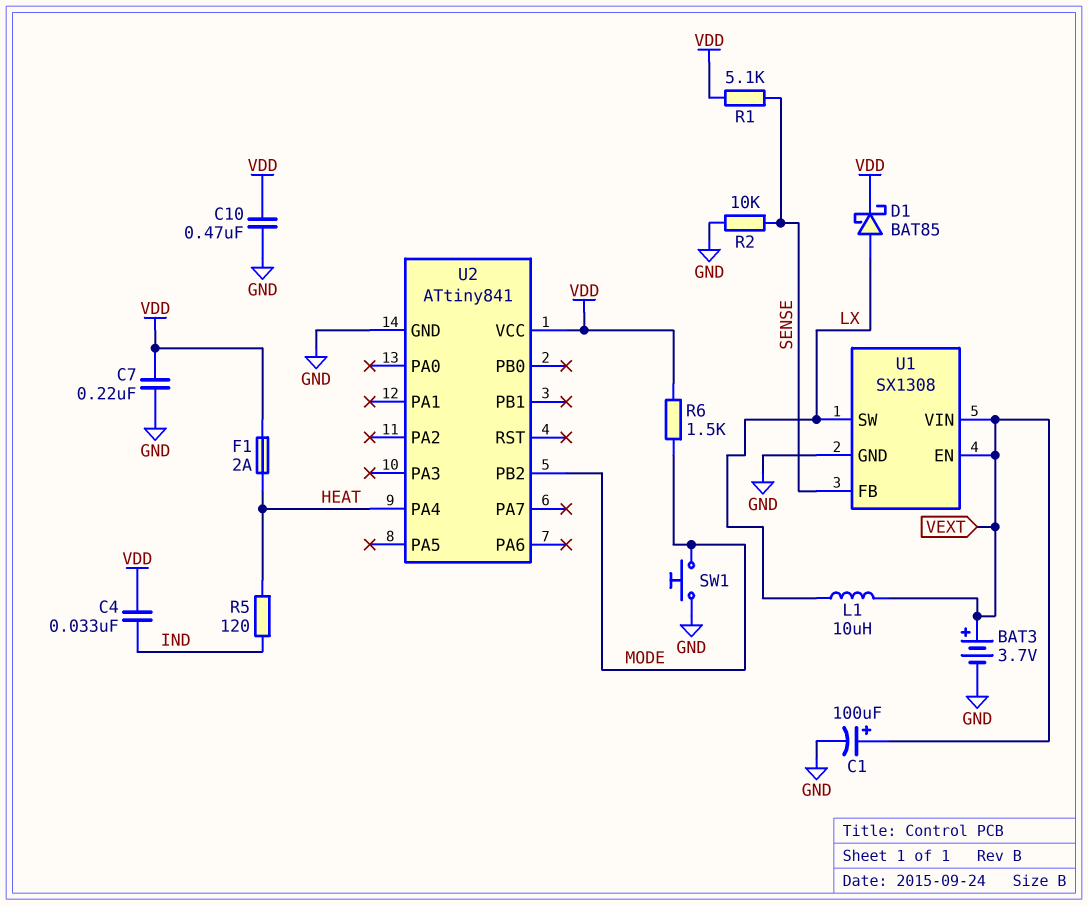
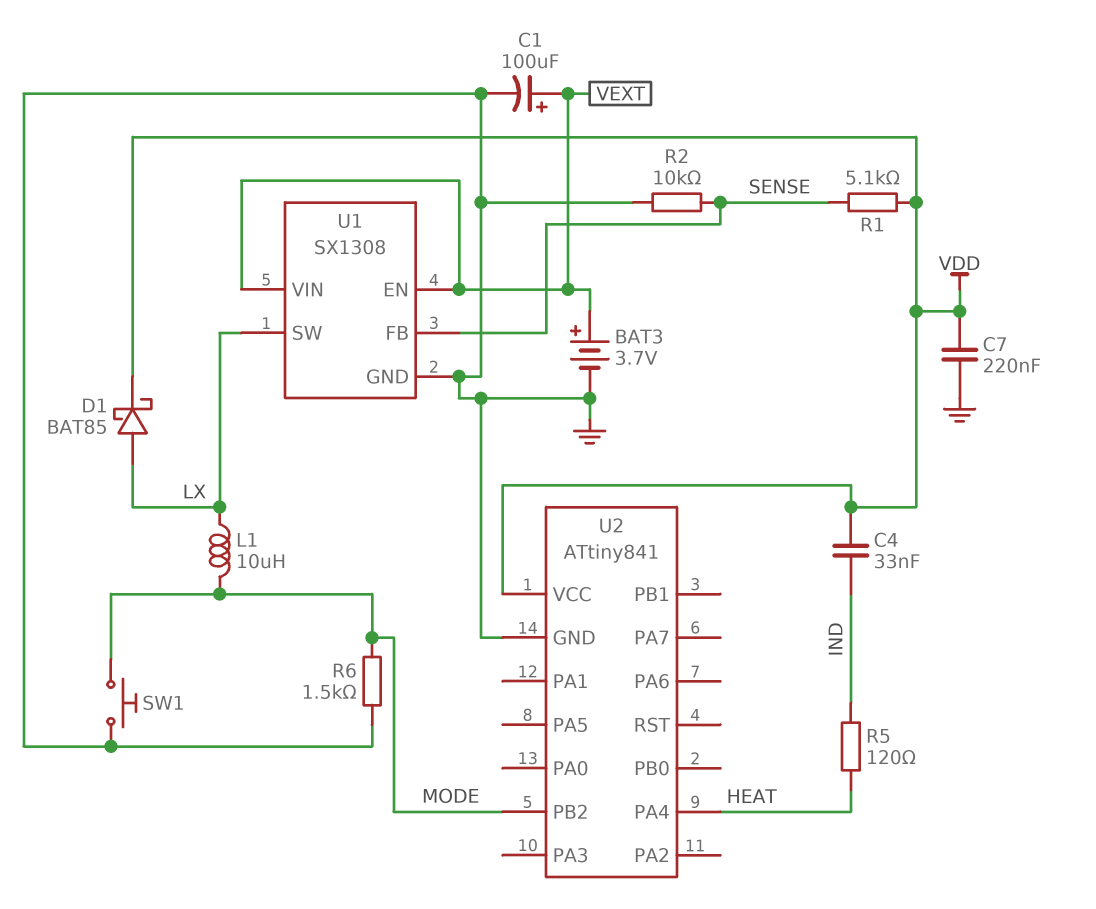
C10: 470nF (GND, VDD) -> none
F1: 2A (HEAT, VDD) -> none
L1: 10uH (LX, VEXT) -> 10uH (LX, MODE)
R6: 1.5k (MODE, VDD) -> 1.5k (GND, MODE)

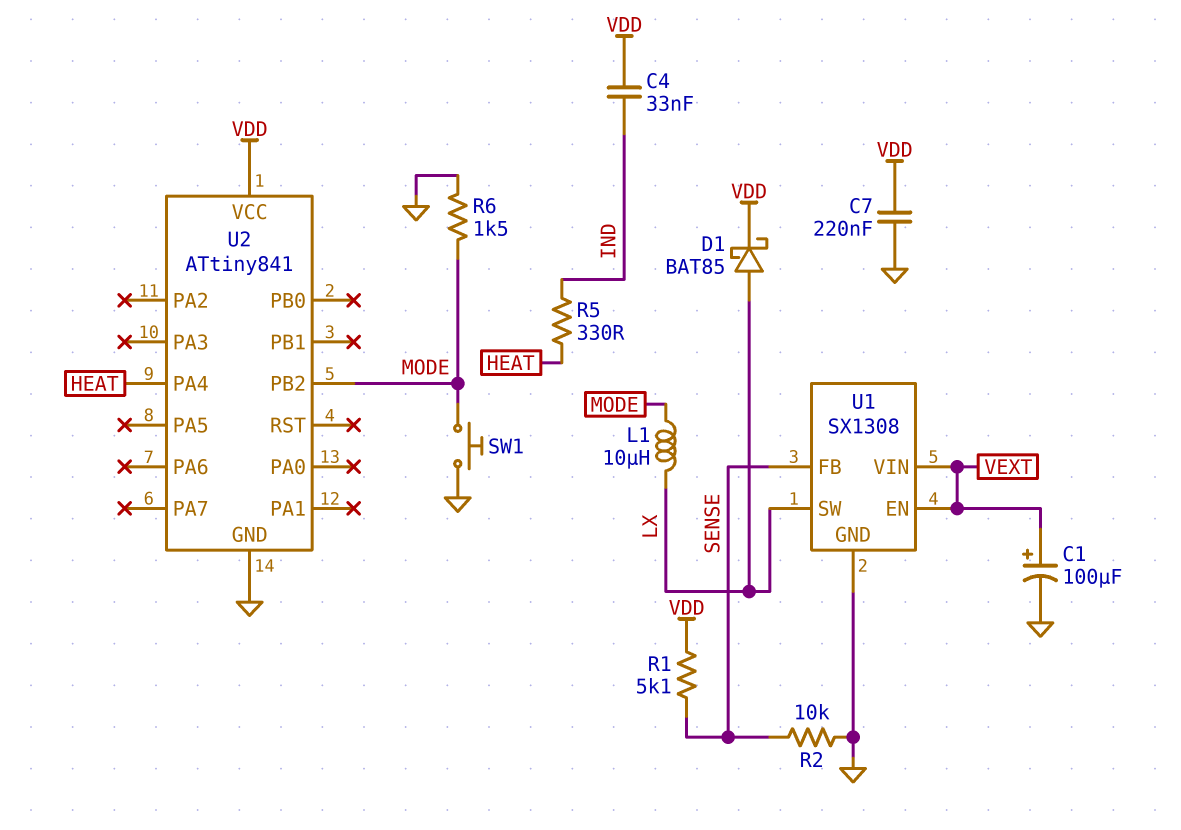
BAT3: 3.7V (plus VEXT, minus GND) -> none
R5: 120 (HEAT, IND) -> 330 (HEAT, IND)

